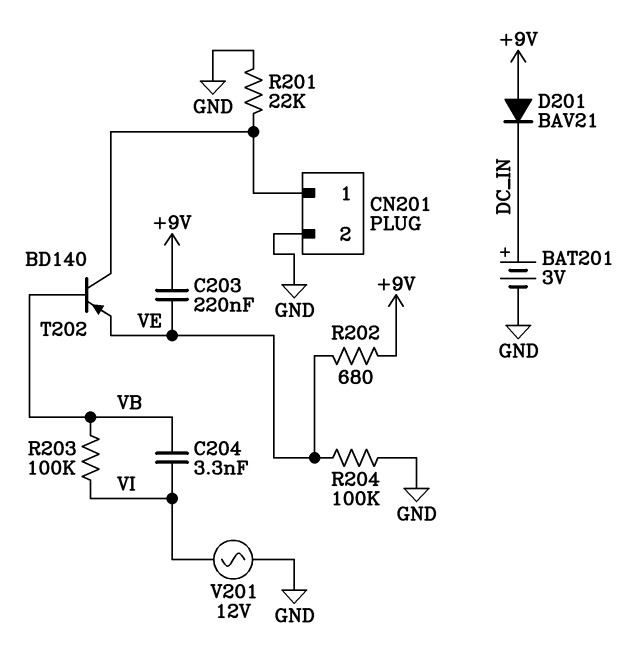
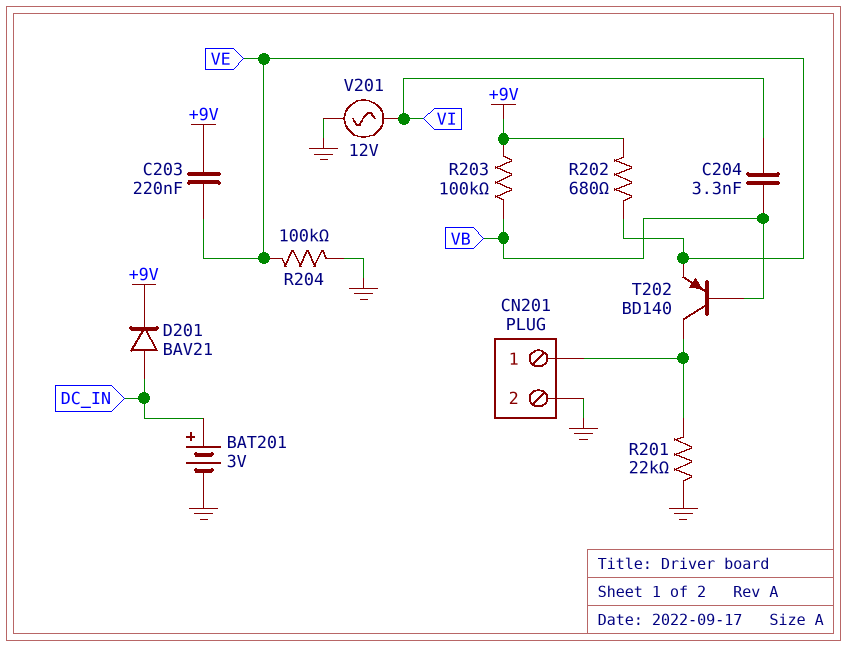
D201: diode BAV21 (A +9V, K DC_IN) -> diode BAV21 (A DC_IN, K +9V)
R203: 100k (VB, VI) -> 100k (+9V, VB)

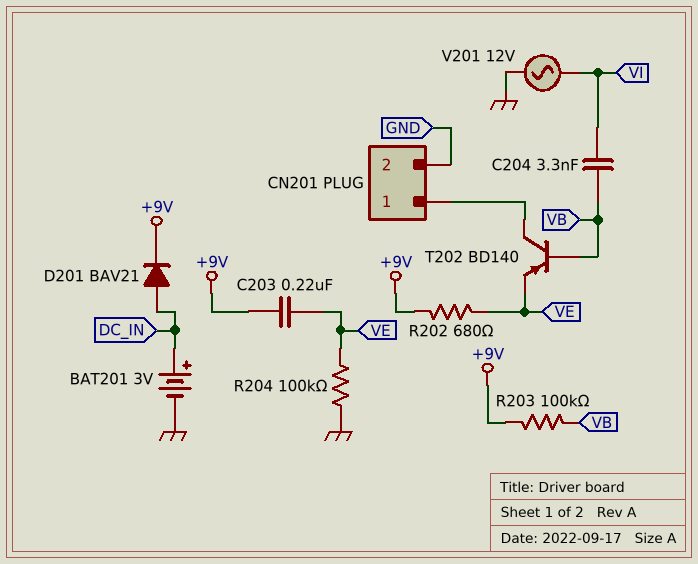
R201: 22k (CN201/1, GND) -> none

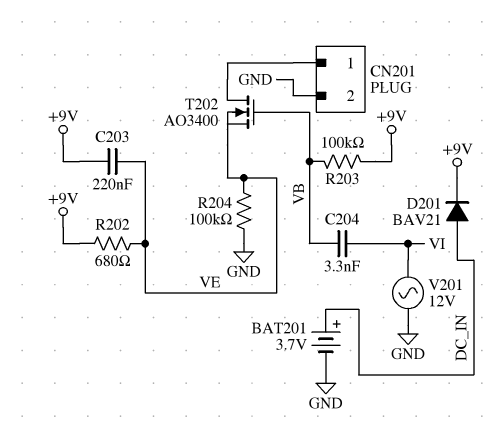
BAT201: 3V (plus DC_IN, minus GND) -> 3.7V (plus DC_IN, minus GND)
T202: PNP BD140 (B VB, C CN201/1, E VE) -> NMOS AO3400 (G VB, D CN201/1, S VE)

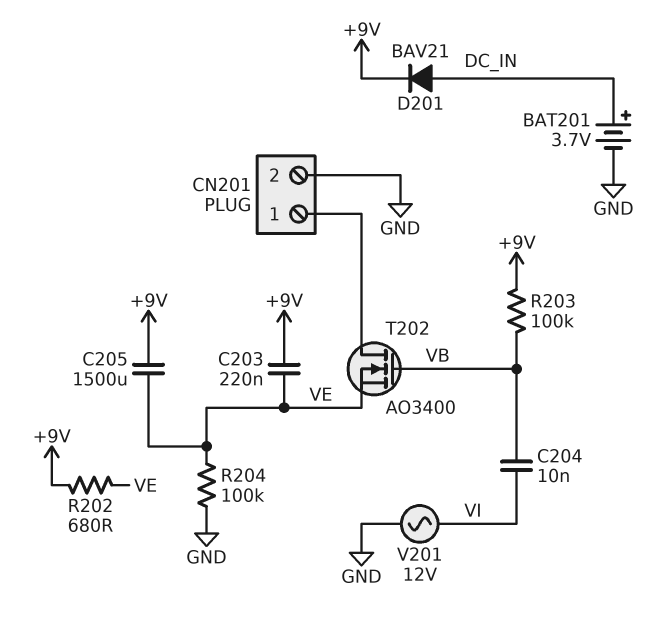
C204: 3.3nF (VB, VI) -> 10nF (VB, VI)
C205: none -> 1500uF (+9V, VE)

